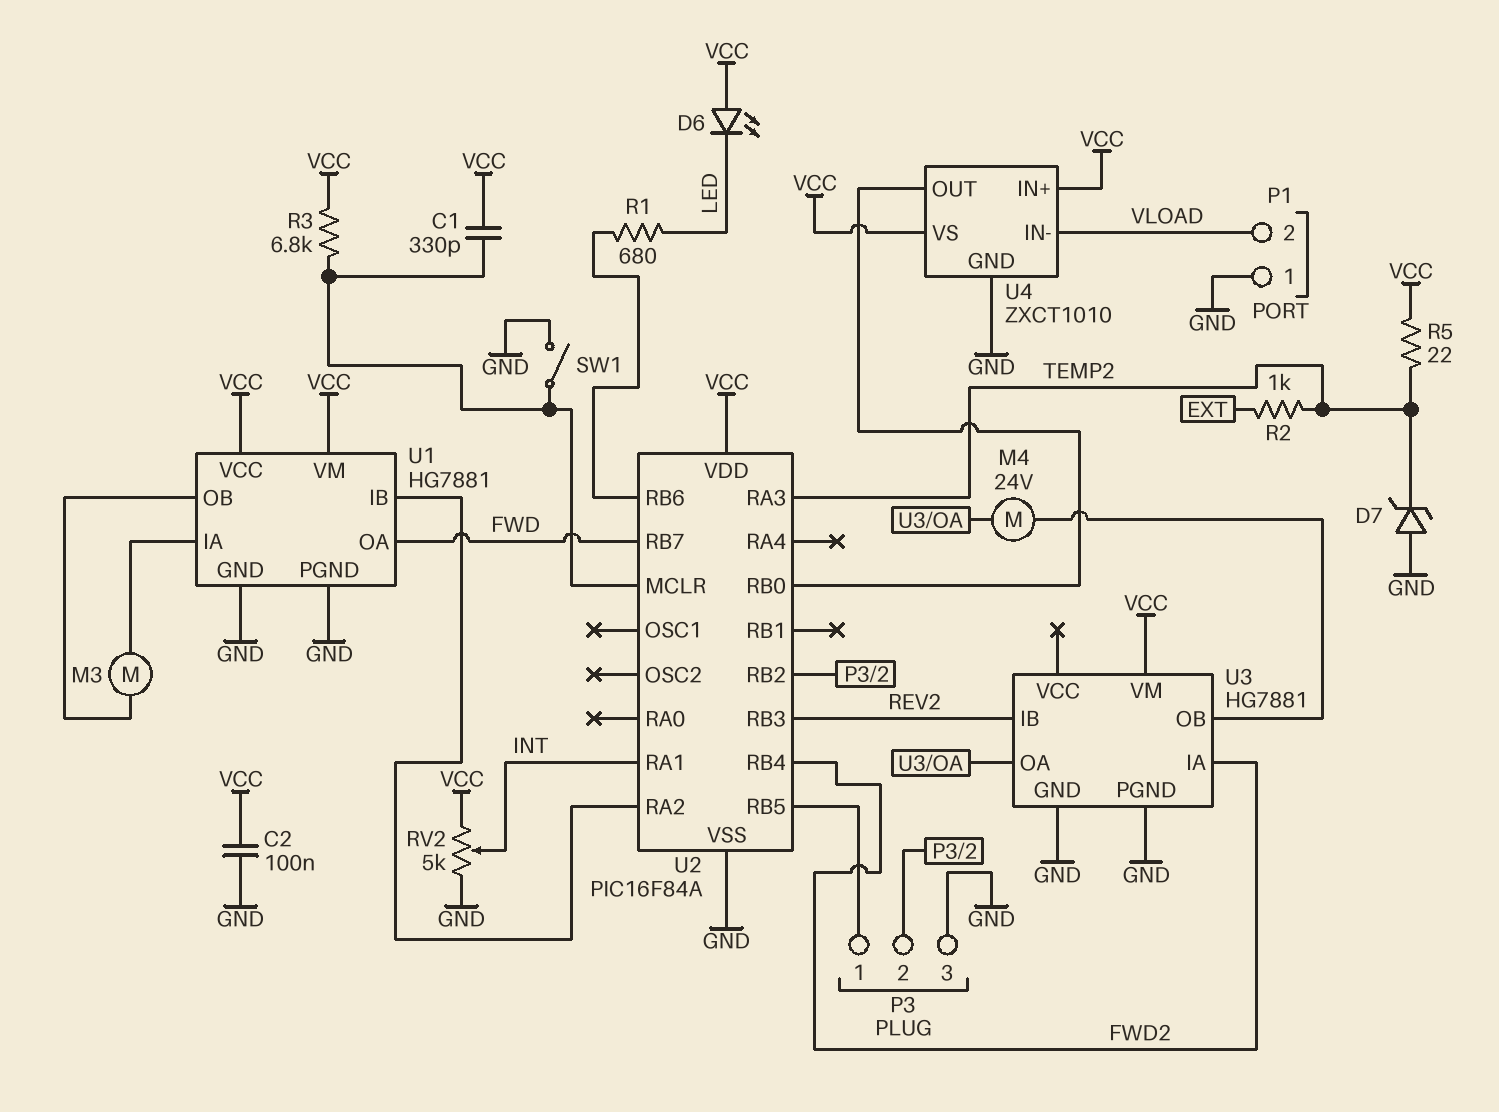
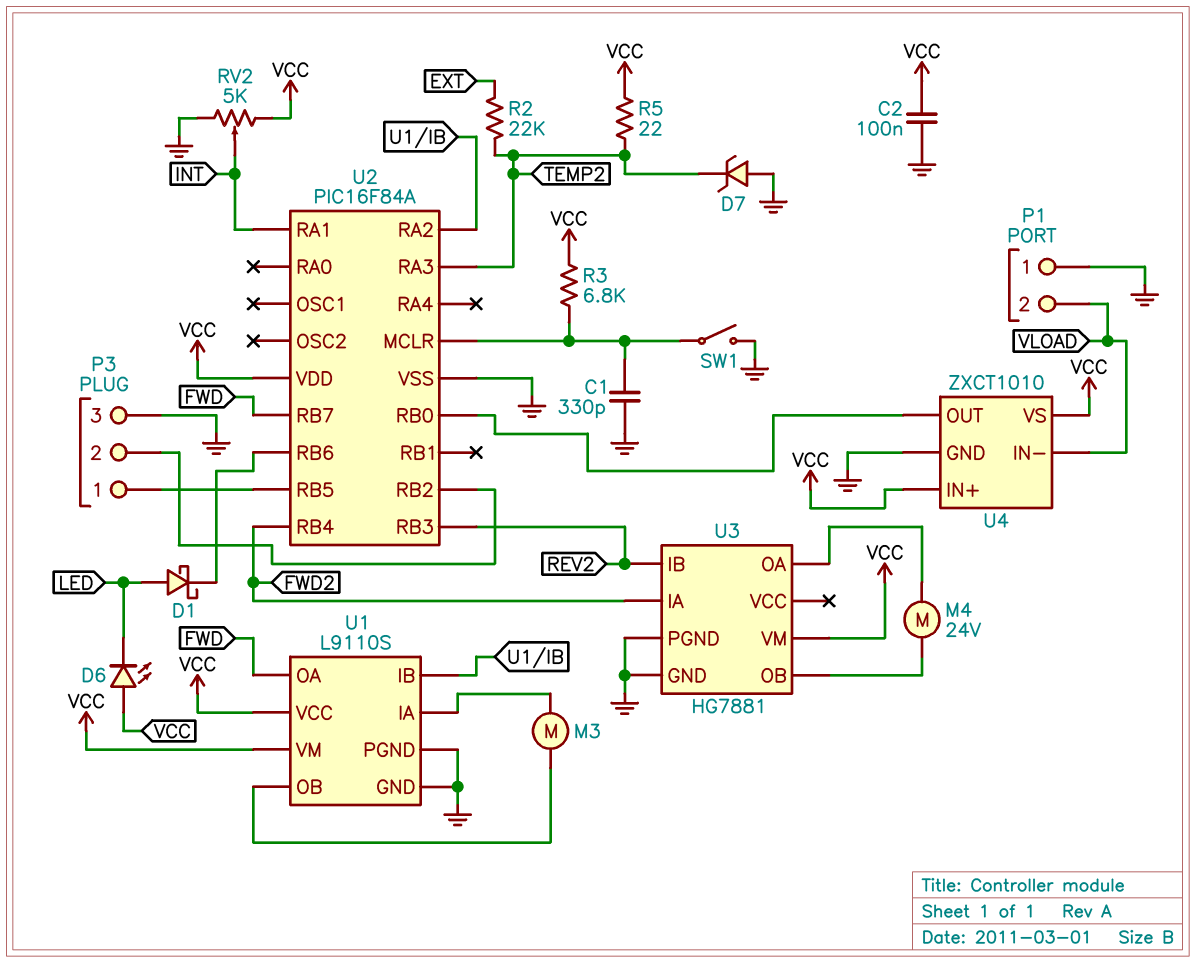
C1: 330pF (U2/MCLR, VCC) -> 330pF (GND, U2/MCLR)
D1: none -> schottky (A LED, K U2/RB6)
R1: 680 (LED, U2/RB6) -> none
R2: 1k (EXT, TEMP2) -> 22k (EXT, TEMP2)
U1: HG7881 -> L9110S

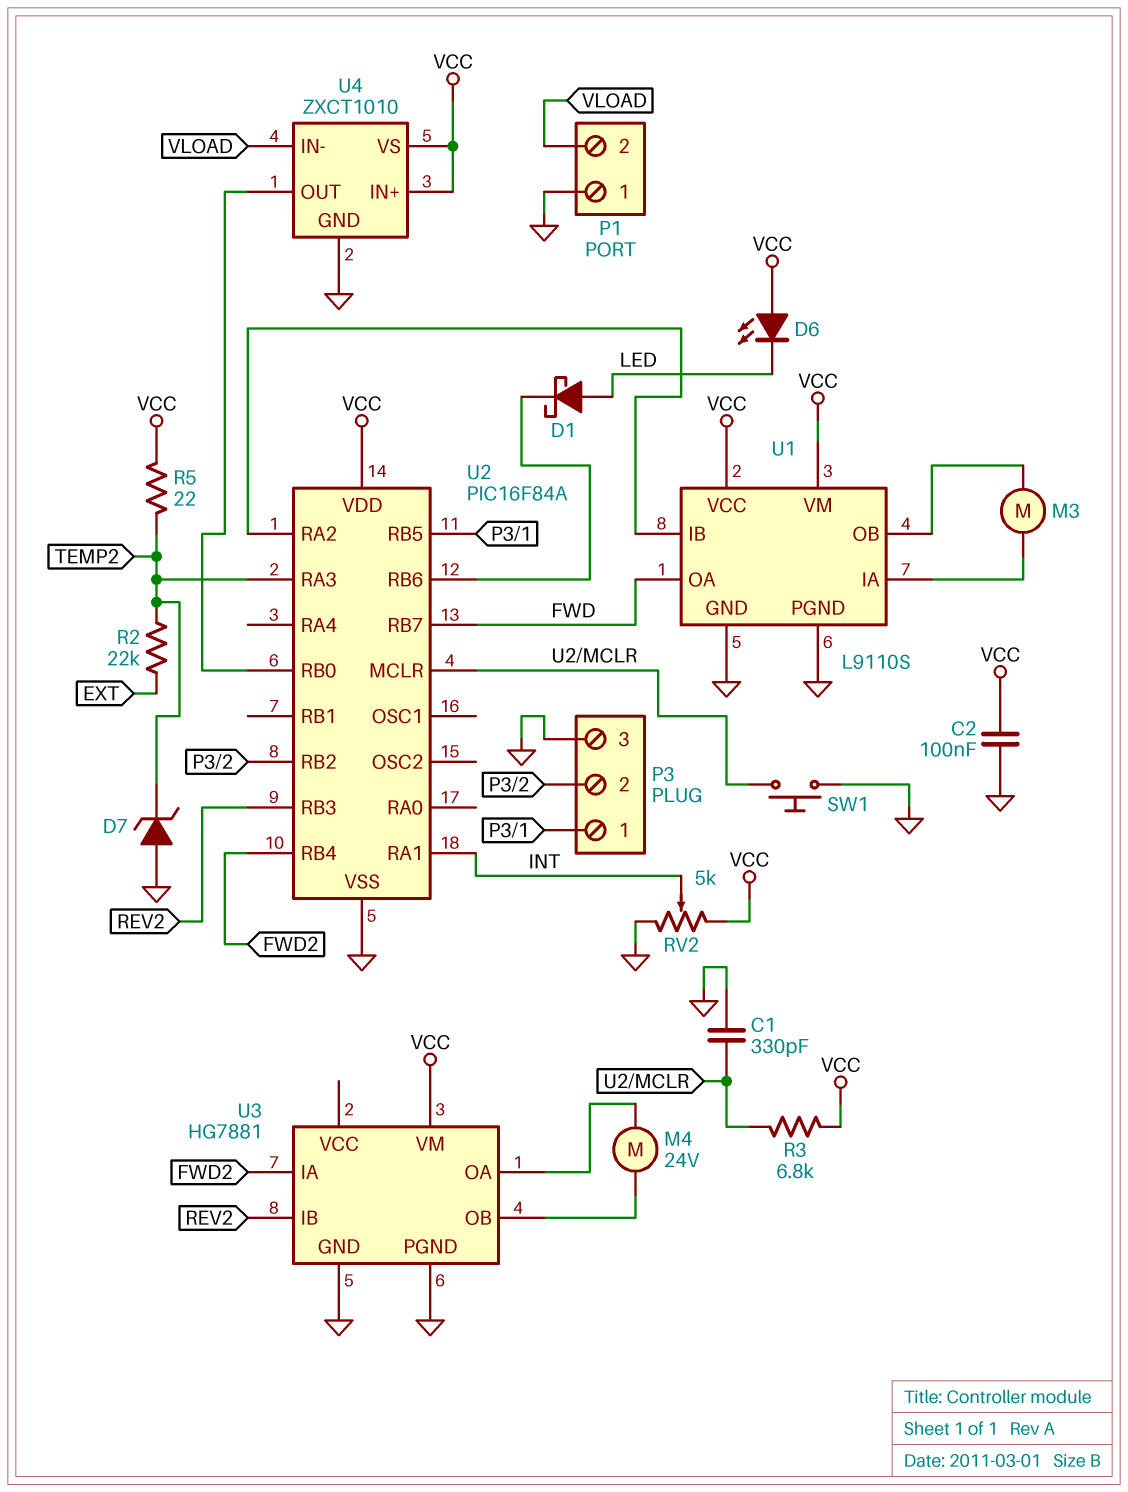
SW1: switch (GND, U2/MCLR) -> button (GND, U2/MCLR)

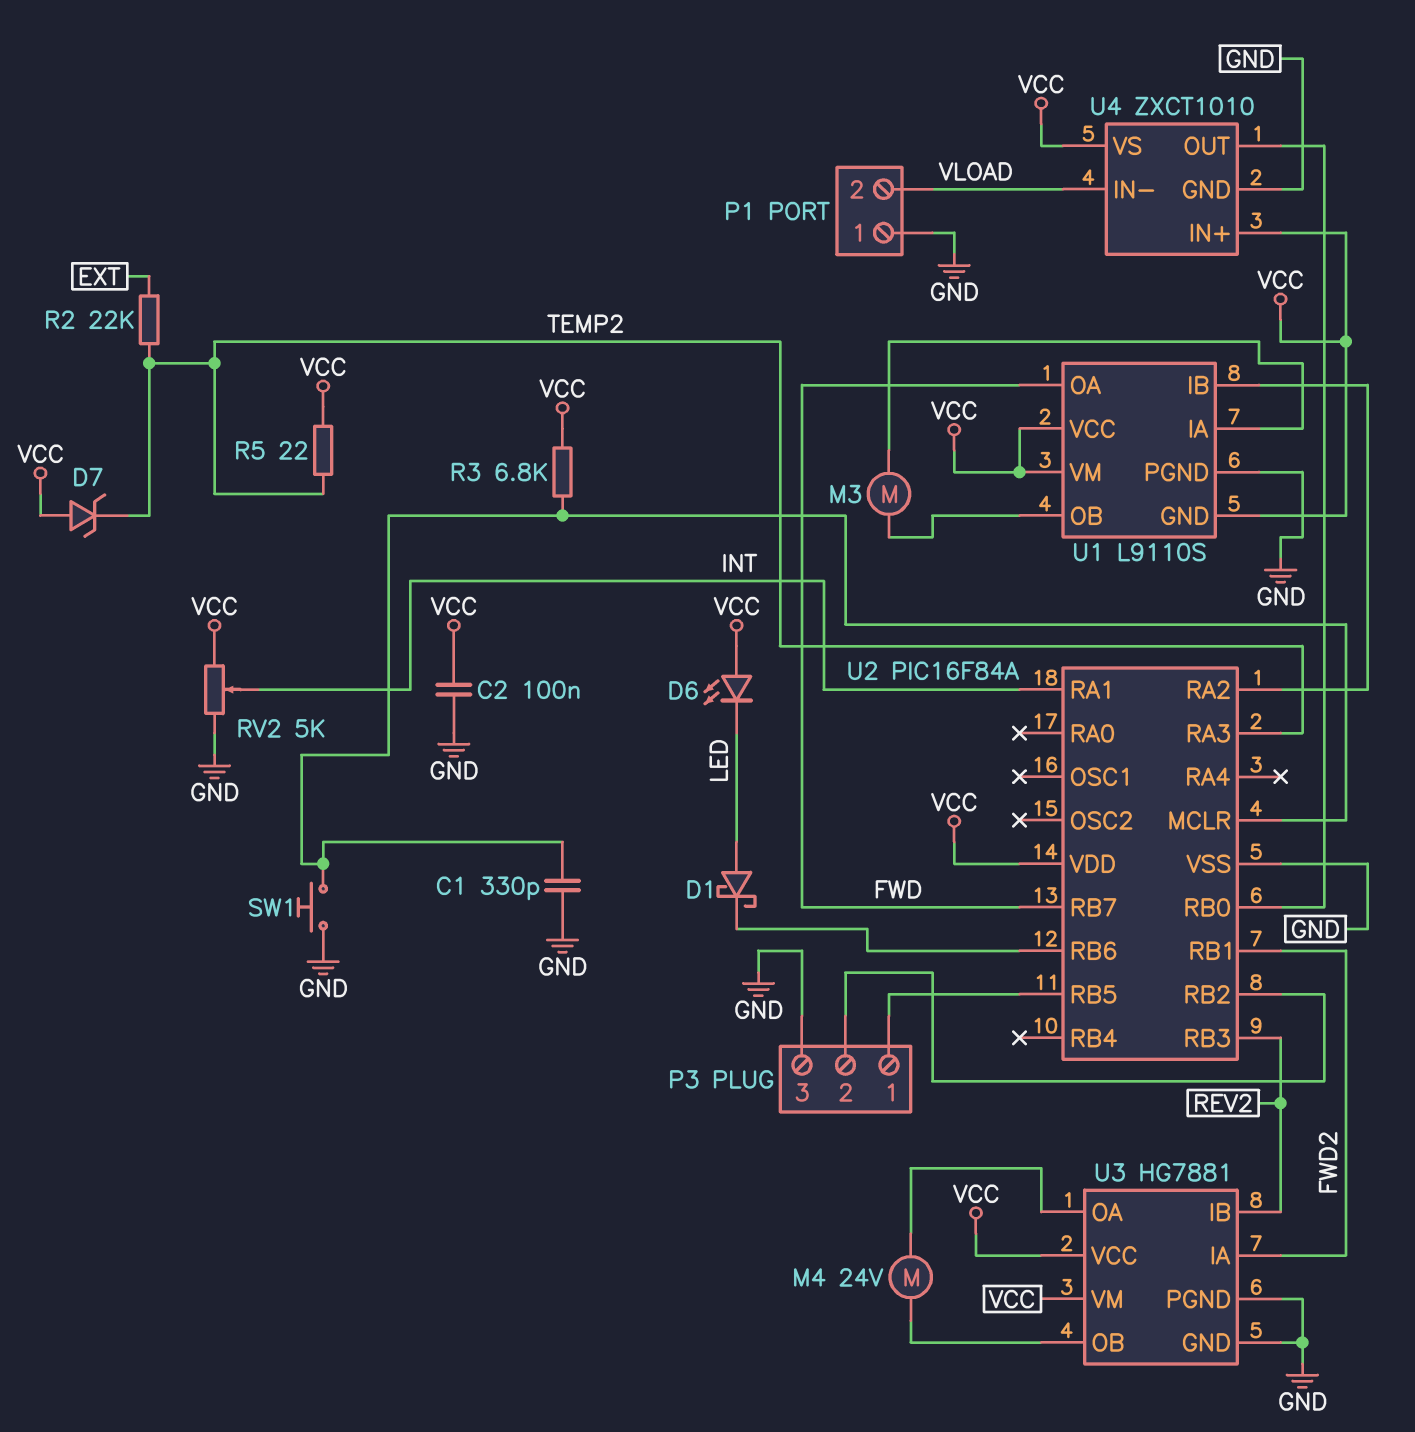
D7: zener (A GND, K TEMP2) -> zener (A VCC, K TEMP2)
U1 pin GND: GND -> VCC
U2 pin RB1: none -> FWD2
U2 pin RB4: FWD2 -> none
U3 pin VCC: none -> VCC

